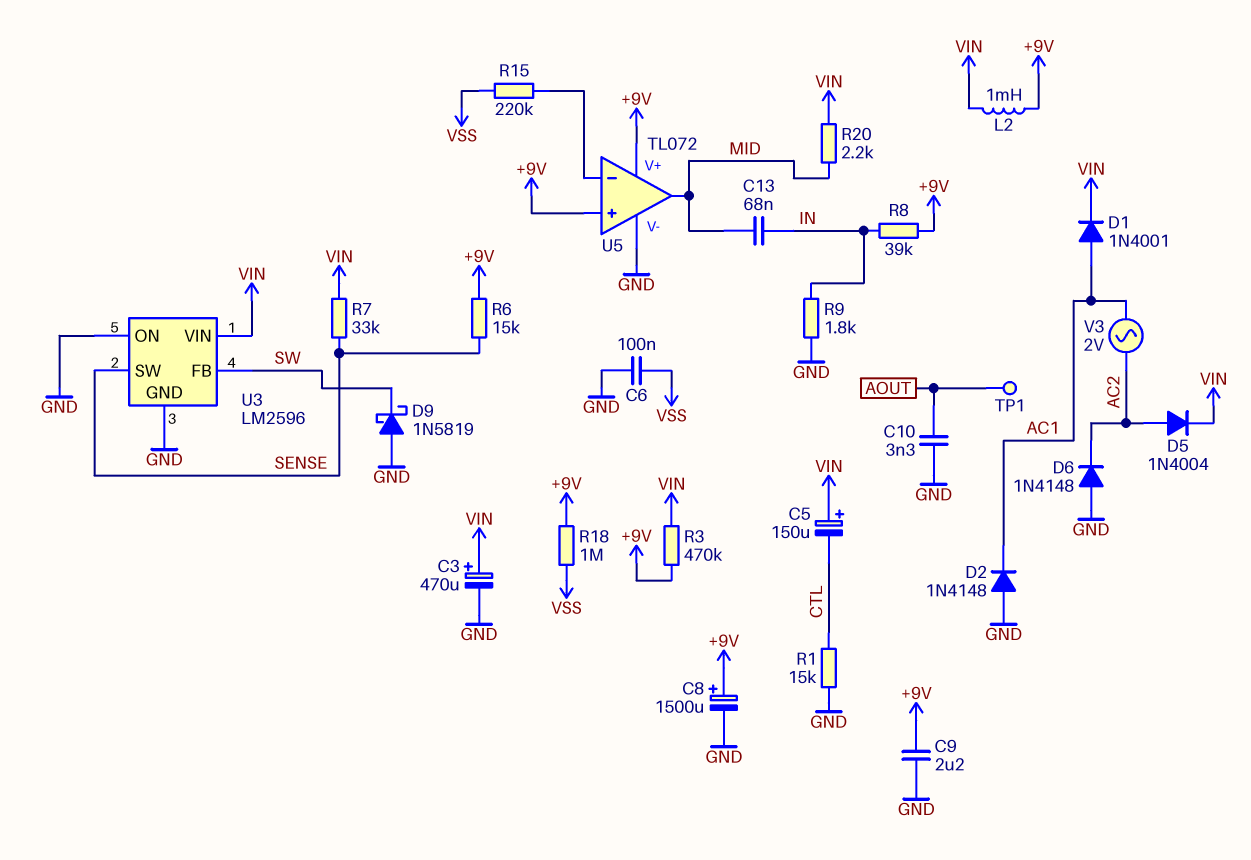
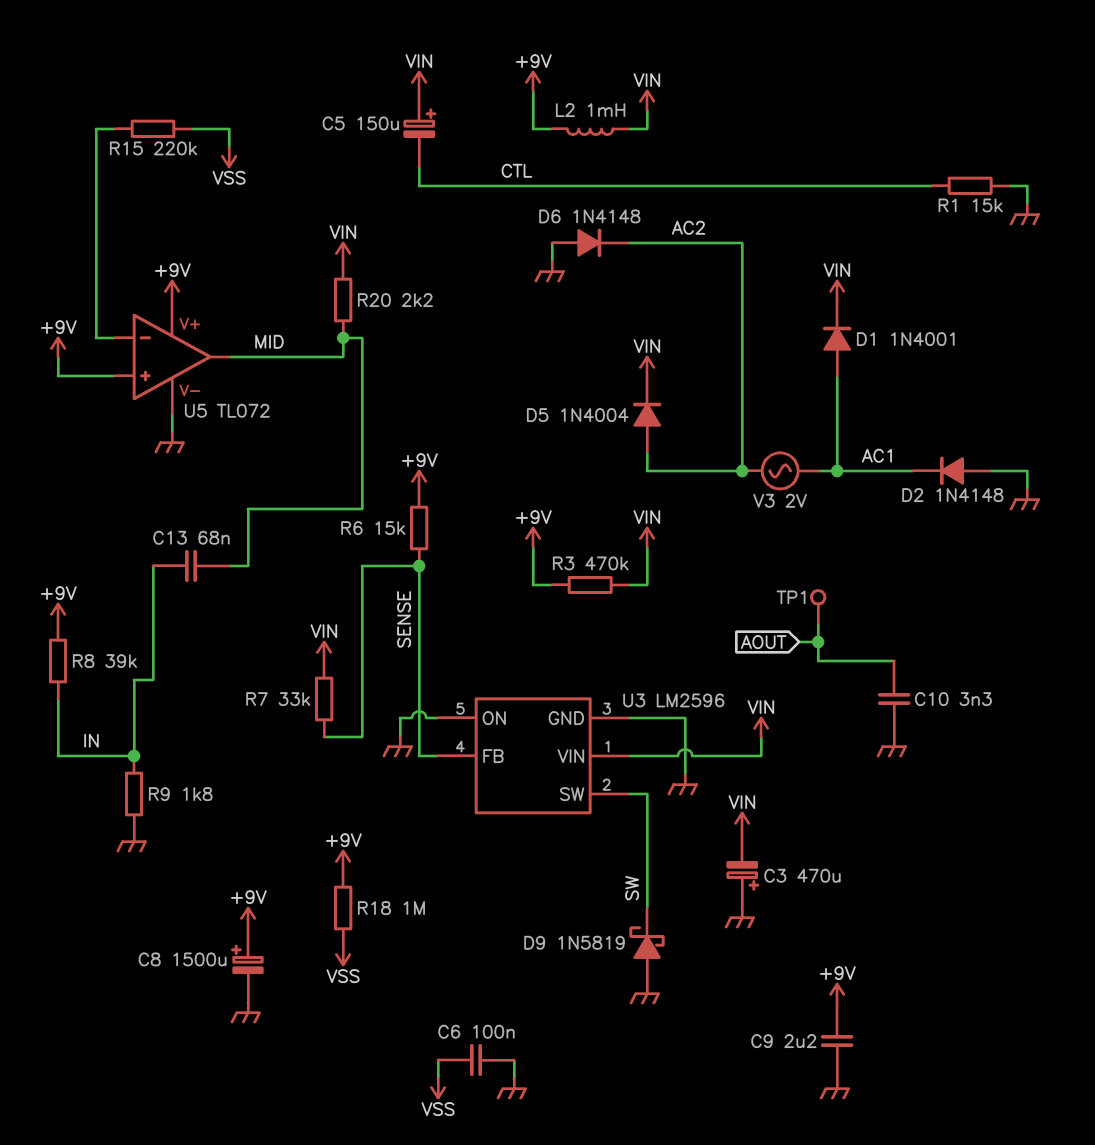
C3: 470uF (plus VIN, minus GND) -> 470uF (plus GND, minus VIN)
U3 pin FB: SW -> SENSE
U3 pin SW: SENSE -> SW

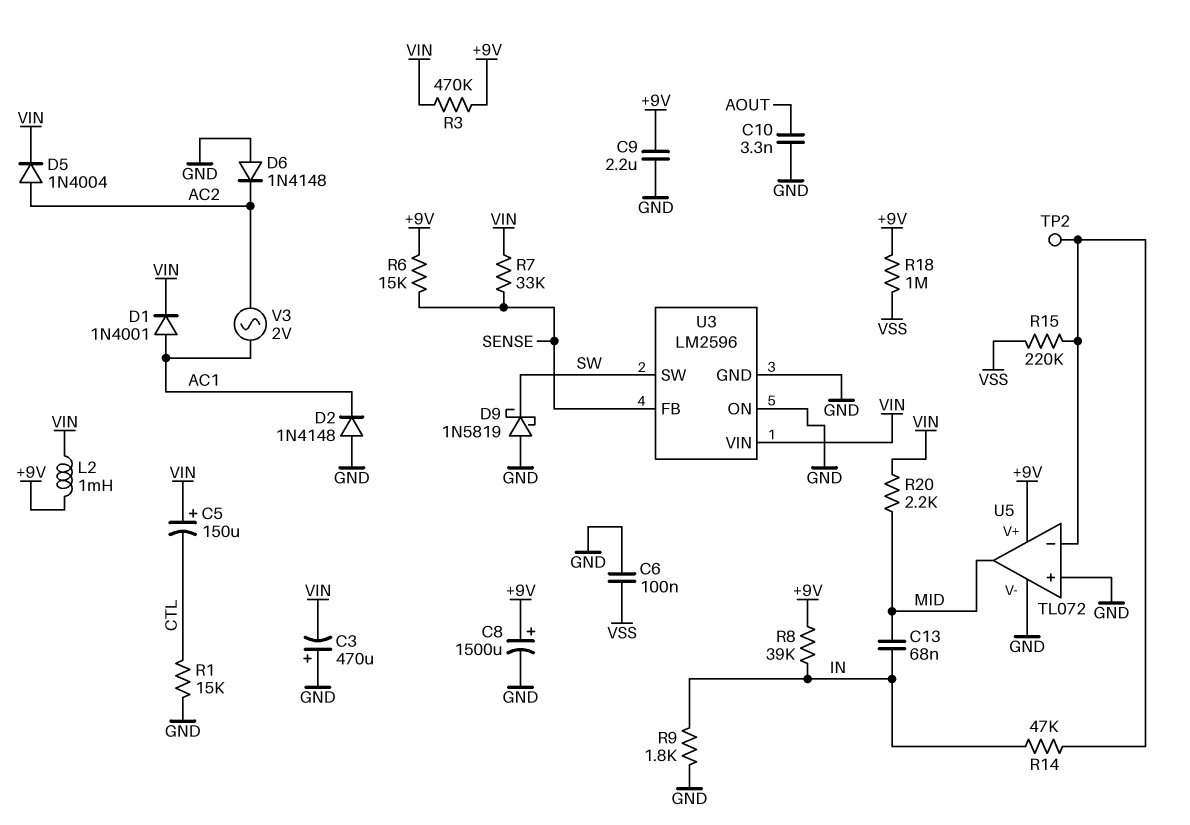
R14: none -> 47k (IN, U5/in-)
TP1: test point (AOUT) -> none
TP2: none -> test point (U5/in-)
U5 pin in+: +9V -> GND

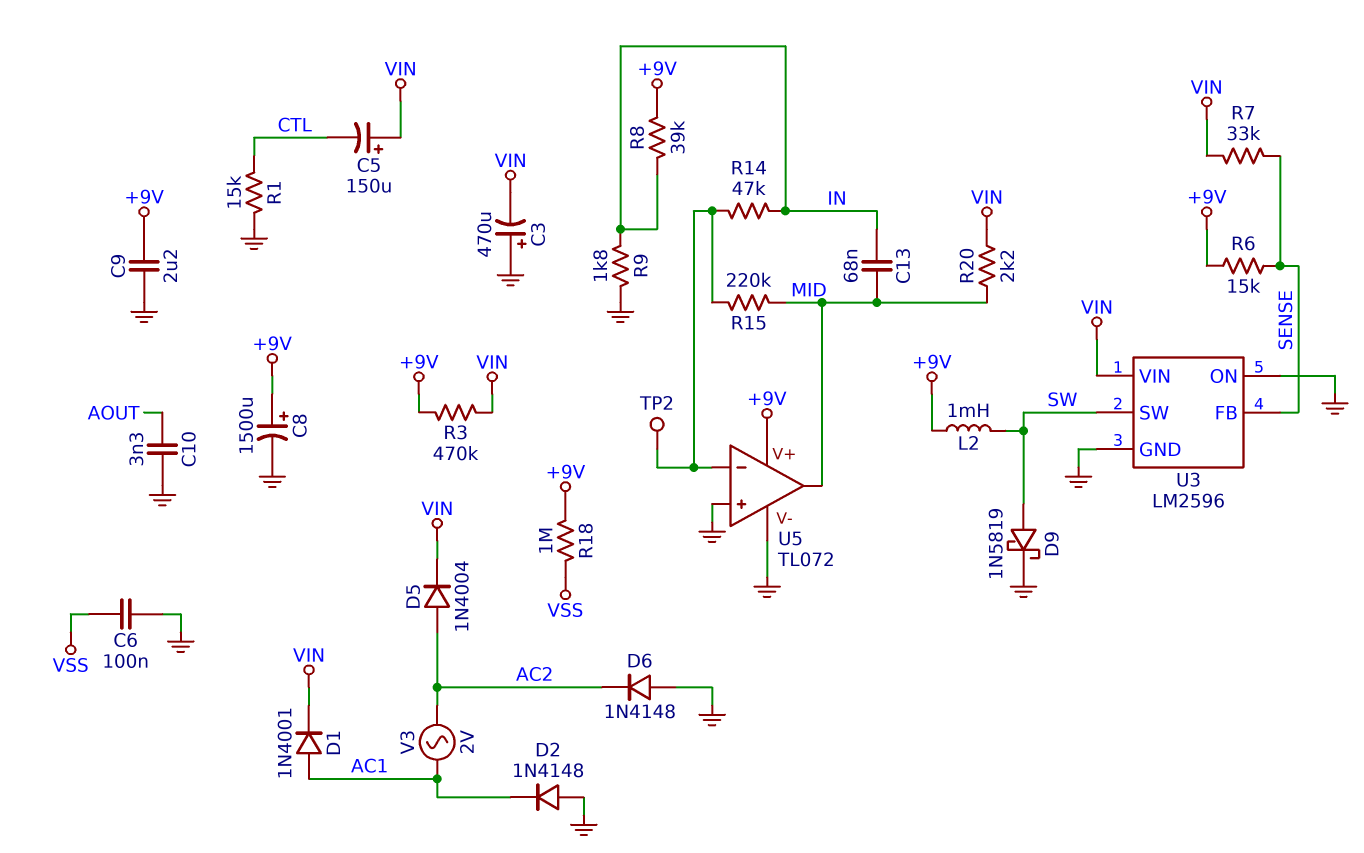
D9: schottky 1N5819 (A GND, K SW) -> schottky 1N5819 (A SW, K GND)
L2: 1mH (+9V, VIN) -> 1mH (+9V, SW)
R15: 220k (U5/in-, VSS) -> 220k (MID, U5/in-)

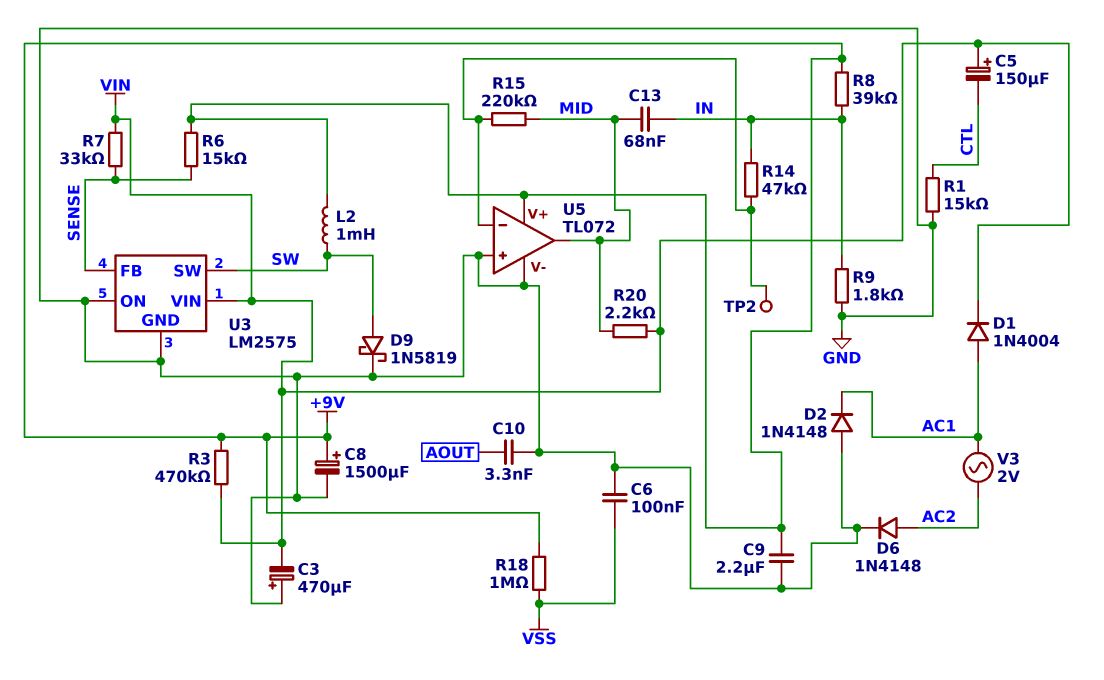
D1: diode 1N4001 (A AC1, K VIN) -> diode 1N4004 (A AC1, K VIN)
D5: diode 1N4004 (A AC2, K VIN) -> none
D6: diode 1N4148 (A GND, K AC2) -> diode 1N4148 (A AC2, K GND)
U3: LM2596 -> LM2575

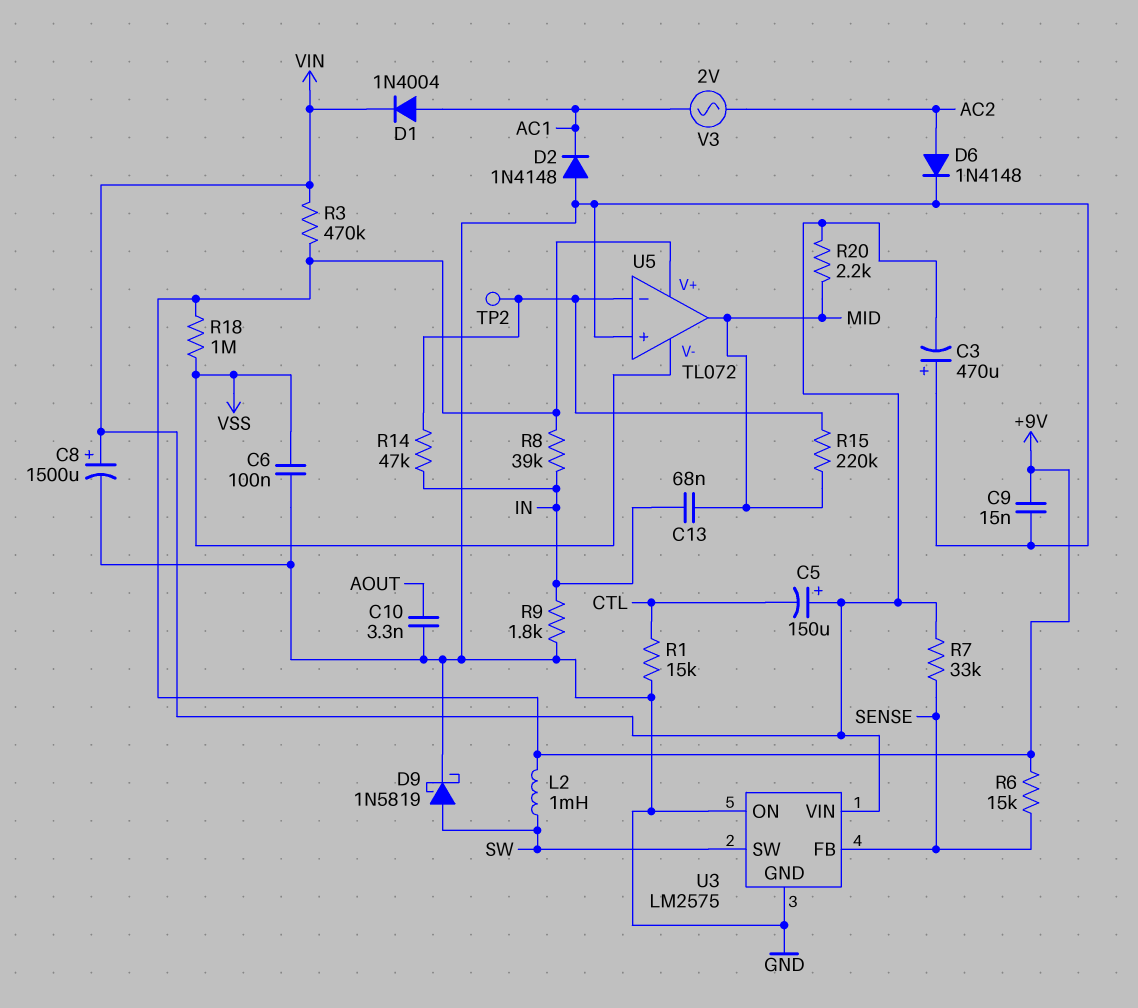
C8: 1500uF (plus +9V, minus GND) -> 1500uF (plus VIN, minus GND)
C9: 2.2uF (+9V, GND) -> 15nF (+9V, GND)
U5 pin V-: GND -> VSS

